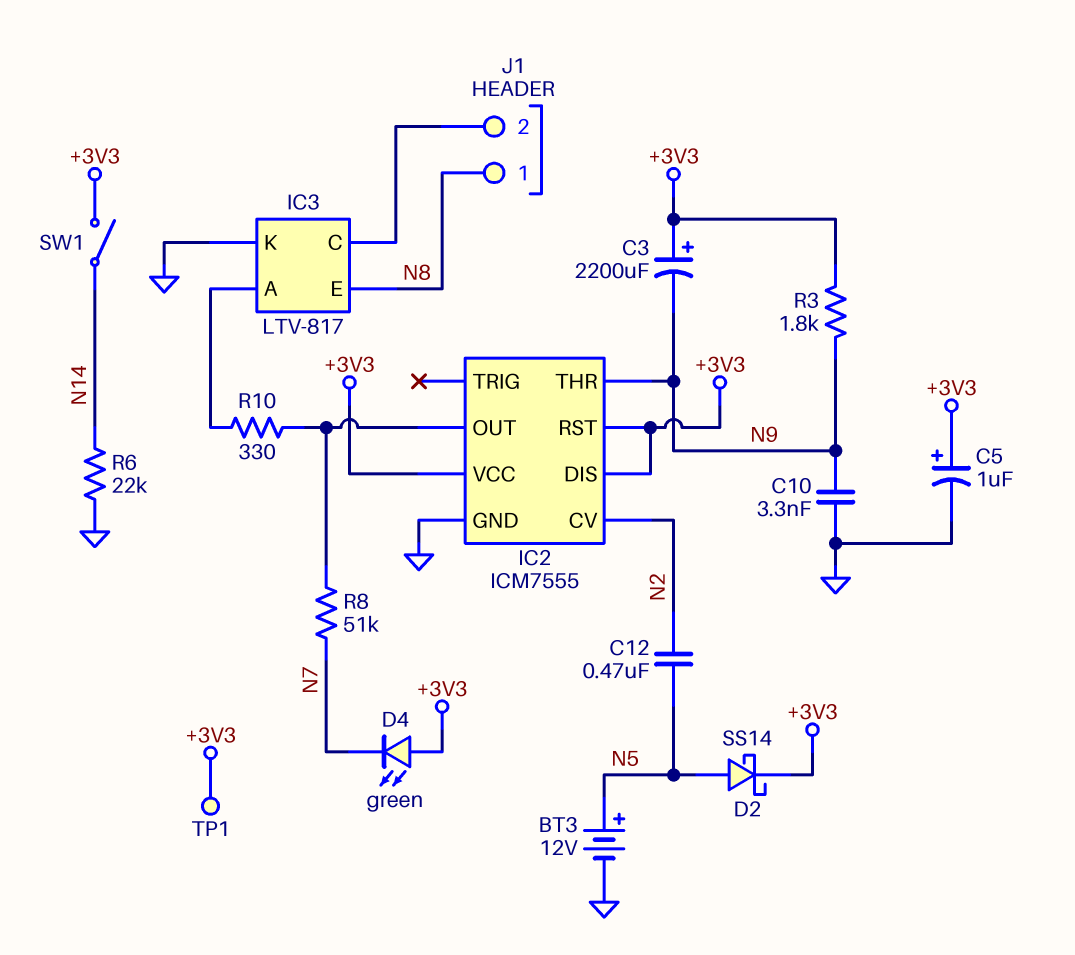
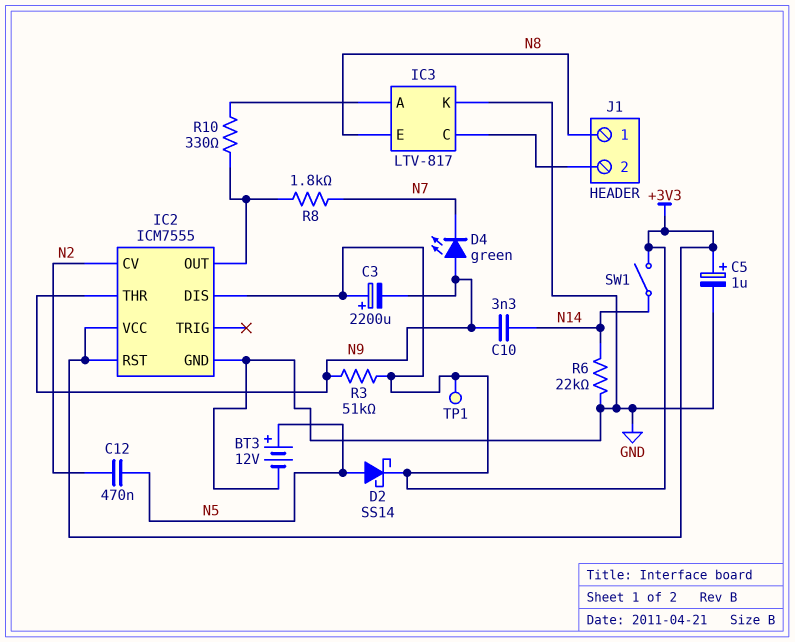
C10: 3.3nF (GND, N9) -> 3.3nF (N9, N14)
D4: LED green (A +3V3, K N7) -> LED green (A N9, K N7)
R3: 1.8k (+3V3, N9) -> 51k (+3V3, N9)
R8: 51k (IC2/OUT, N7) -> 1.8k (IC2/OUT, N7)

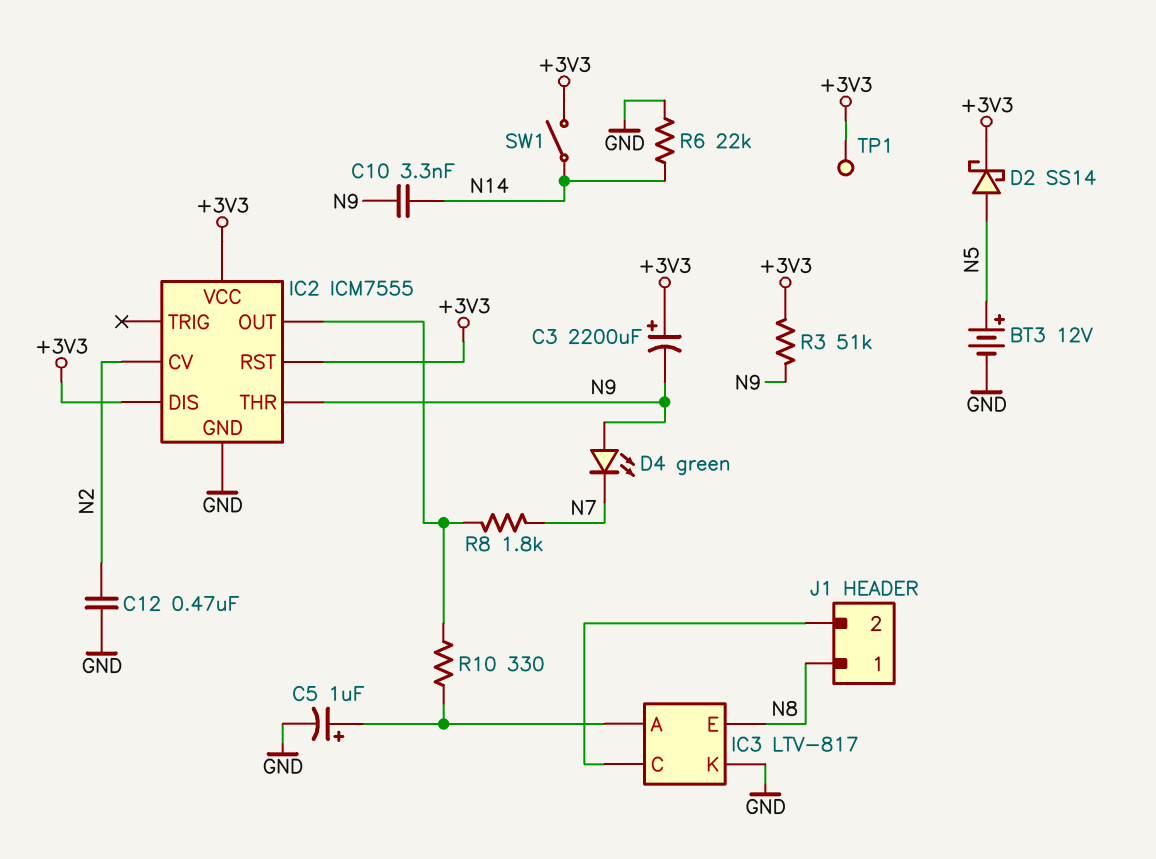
C5: 1uF (plus +3V3, minus GND) -> 1uF (plus IC3/A, minus GND)
C12: 470nF (N2, N5) -> 470nF (GND, N2)

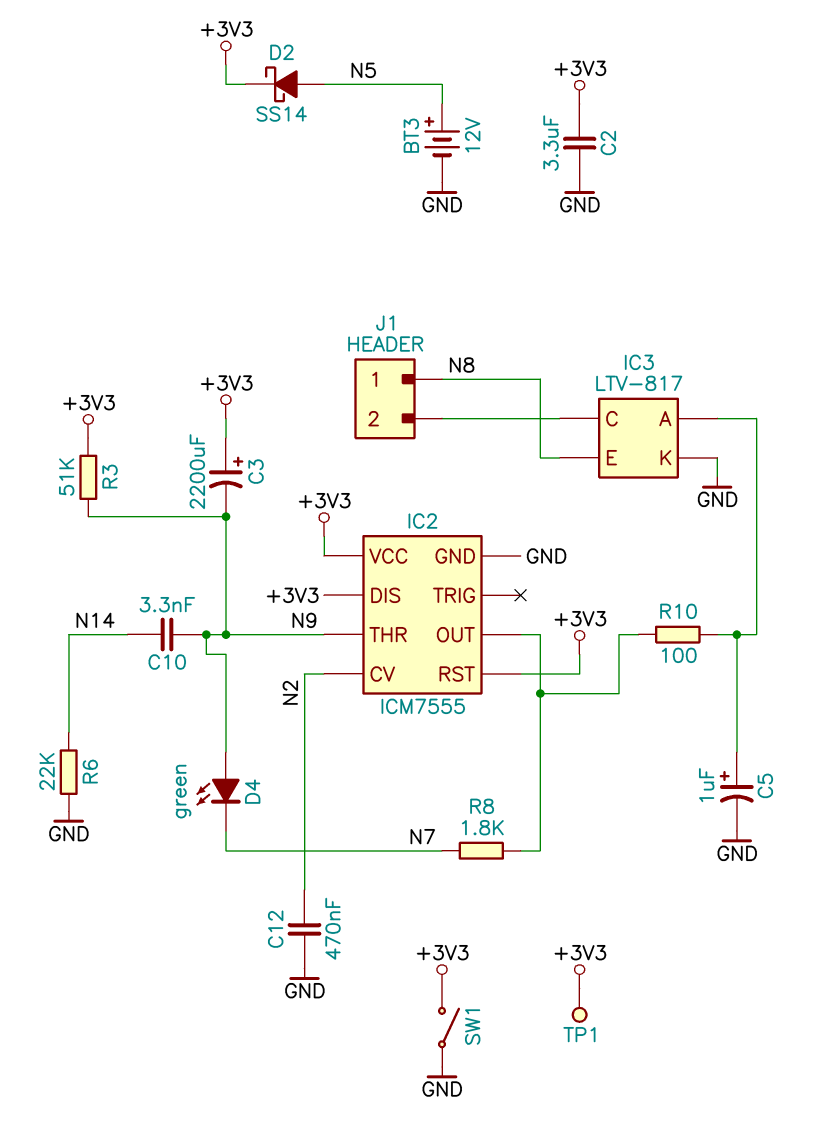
C2: none -> 3.3uF (+3V3, GND)
R10: 330 (IC2/OUT, IC3/A) -> 100 (IC2/OUT, IC3/A)
SW1: switch (+3V3, N14) -> switch (+3V3, GND)

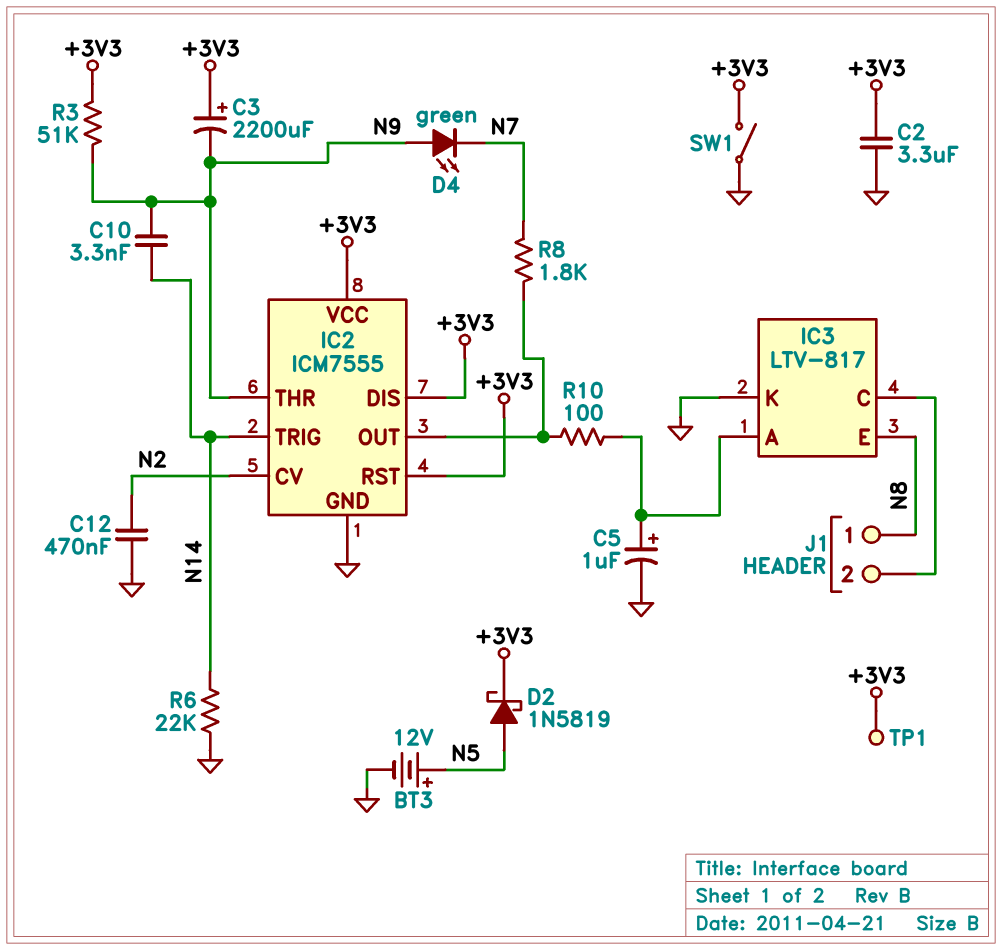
D2: schottky SS14 (A N5, K +3V3) -> schottky 1N5819 (A N5, K +3V3)
IC2 pin TRIG: none -> N14

